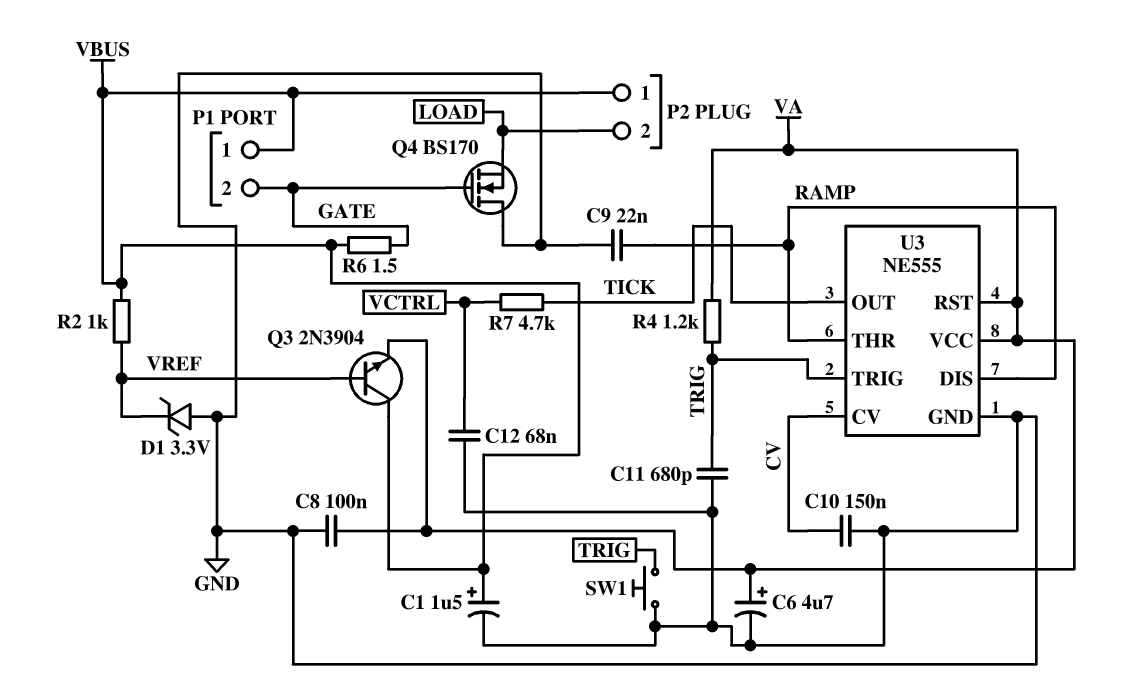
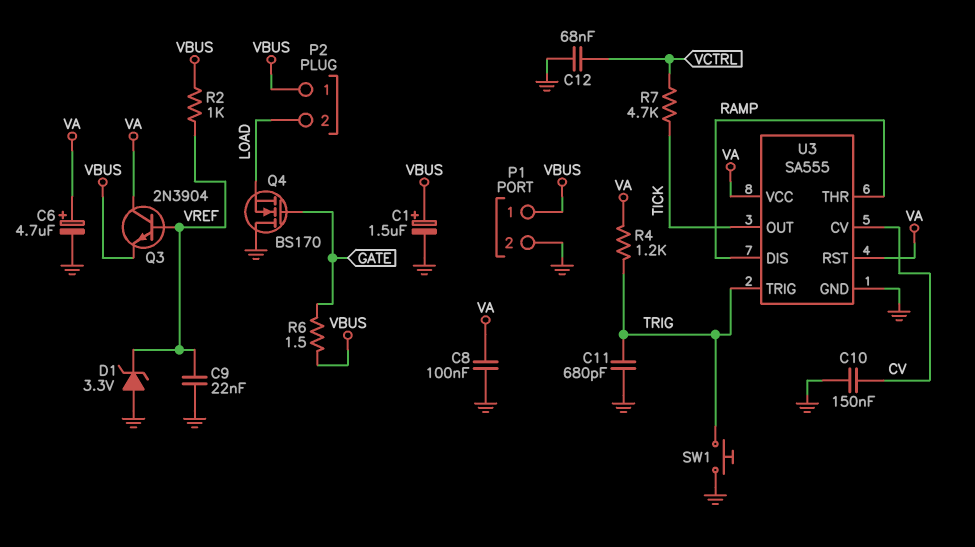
C9: 22nF (GND, RAMP) -> 22nF (GND, VREF)
P1 pin 2: GATE -> GND
Q3: NPN 2N3904 (B VREF, C VBUS, E VA) -> NPN 2N3904 (B VREF, C VA, E VBUS)
U3: NE555 -> SA555

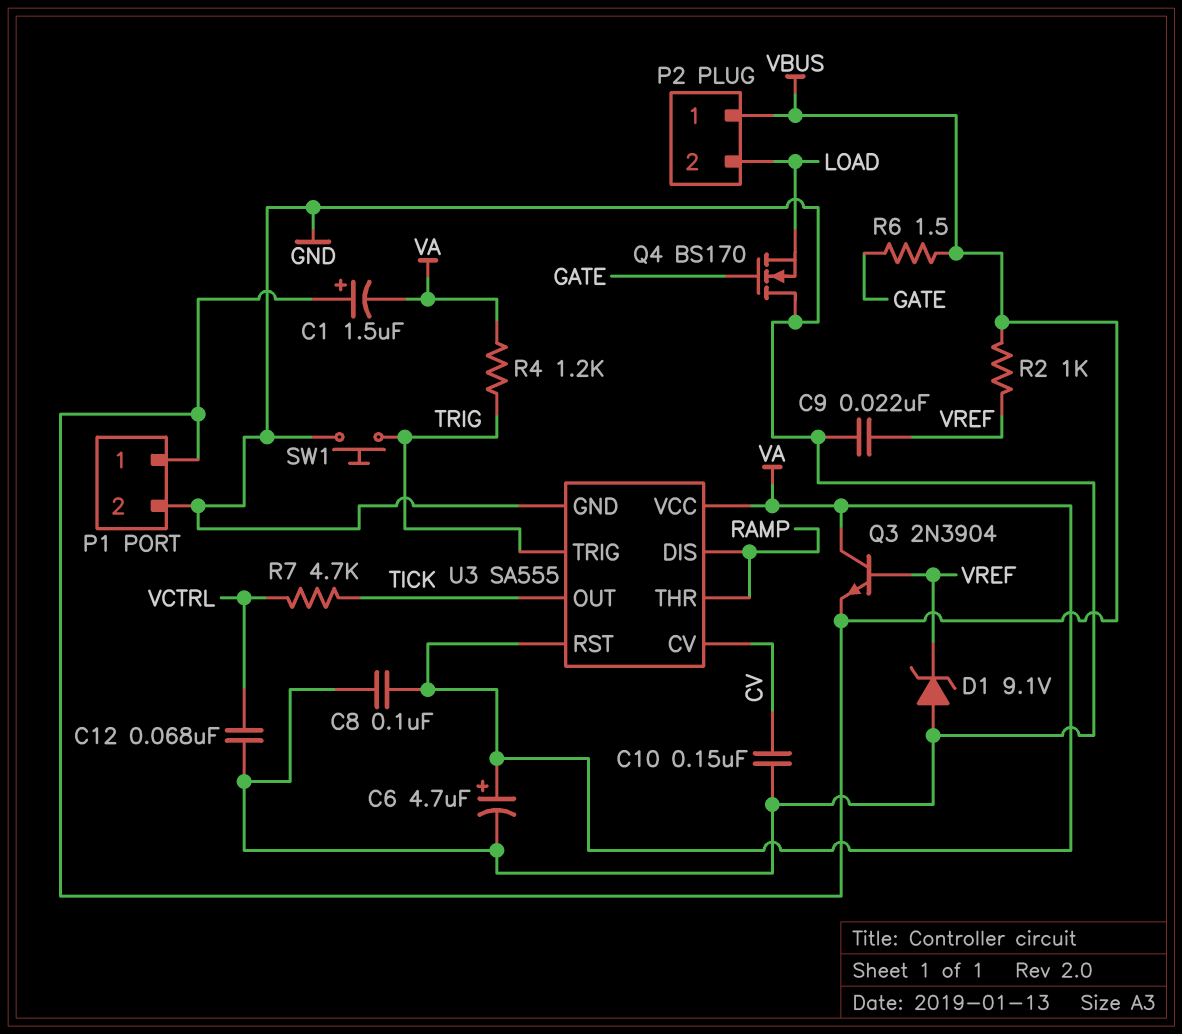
C1: 1.5uF (plus VBUS, minus GND) -> 1.5uF (plus VBUS, minus VA)
C11: 680pF (GND, TRIG) -> none
D1: zener 3.3V (A GND, K VREF) -> zener 9.1V (A GND, K VREF)

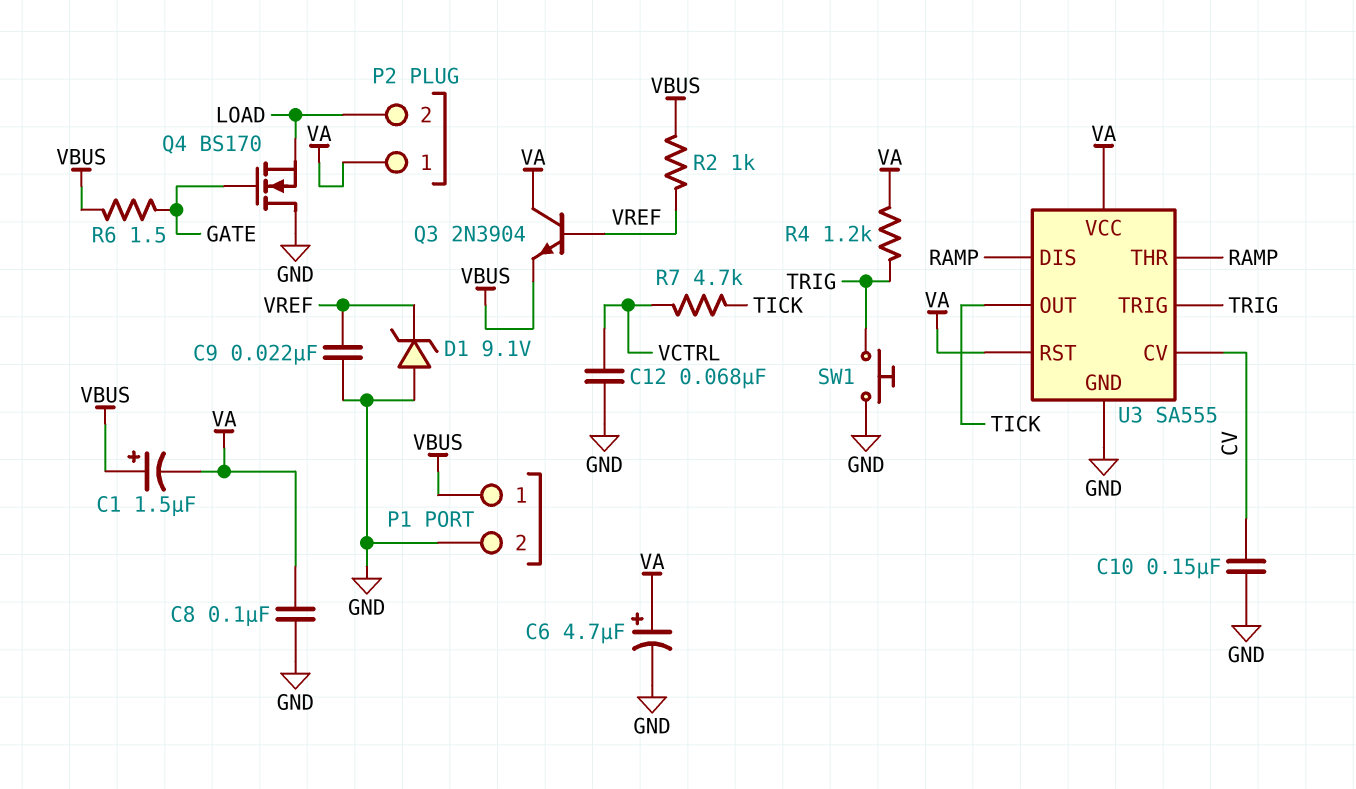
P2 pin 1: VBUS -> VA

